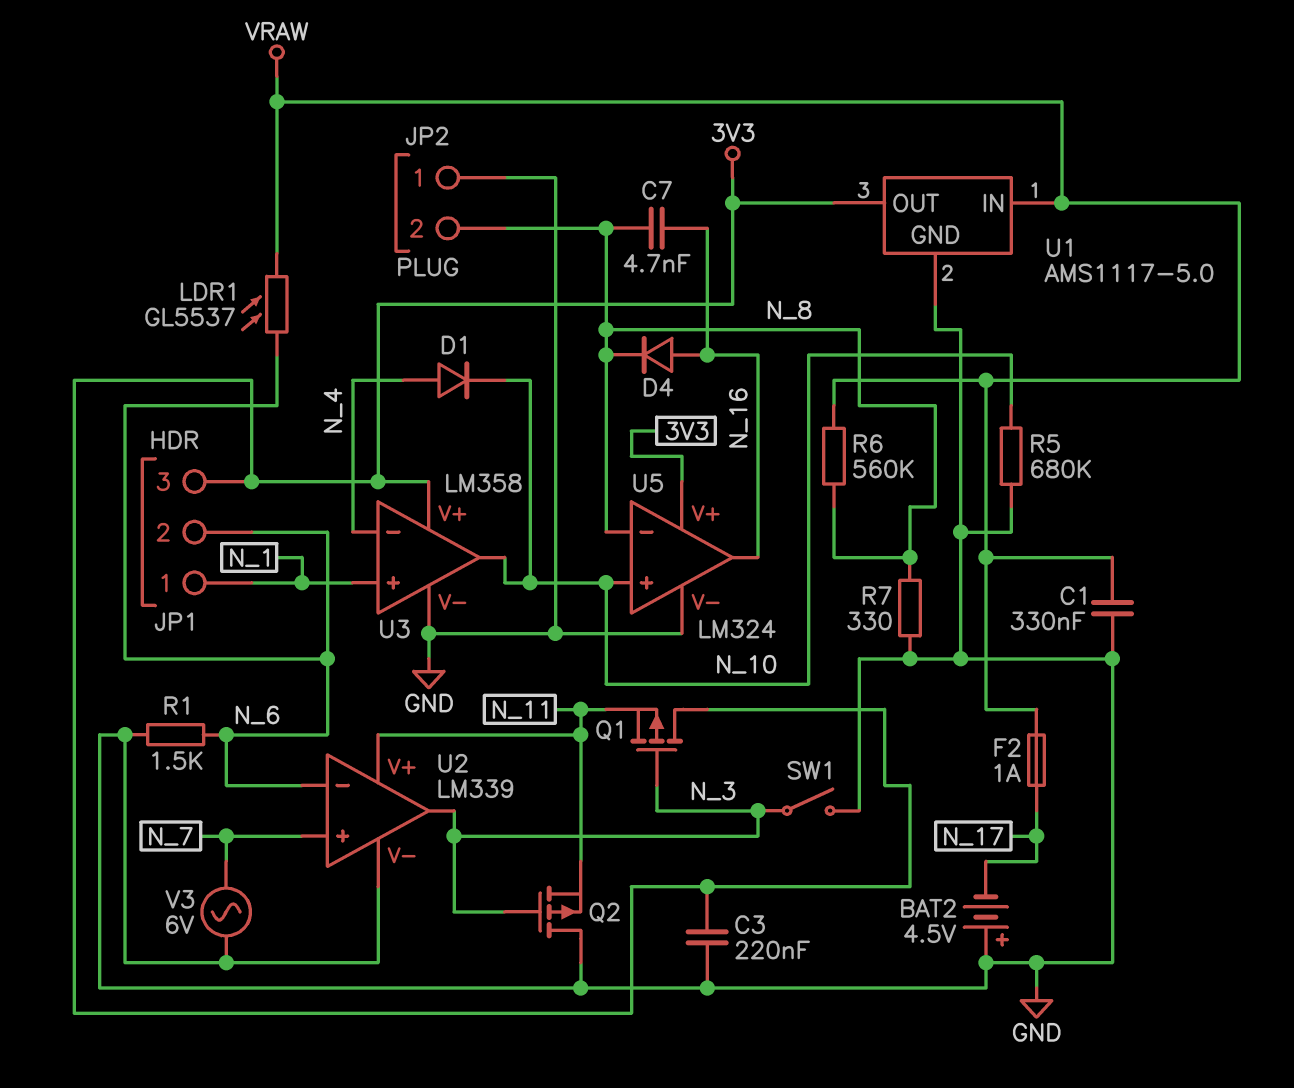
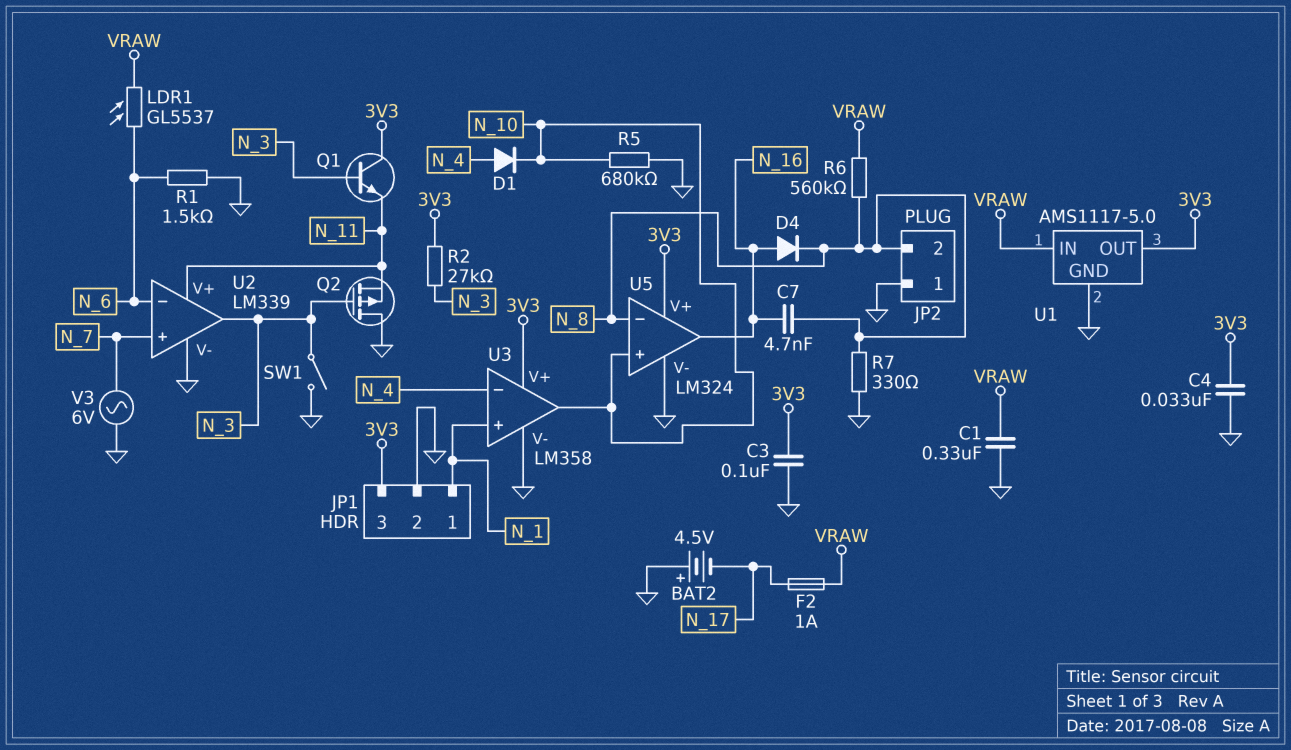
C3: 220nF (3V3, GND) -> 100nF (3V3, GND)
C4: none -> 33nF (3V3, GND)
JP1 pin 2: N_6 -> GND
Q1: PMOS (G N_3, D 3V3, S N_11) -> NPN (B N_3, C 3V3, E N_11)
R2: none -> 27k (3V3, N_3)

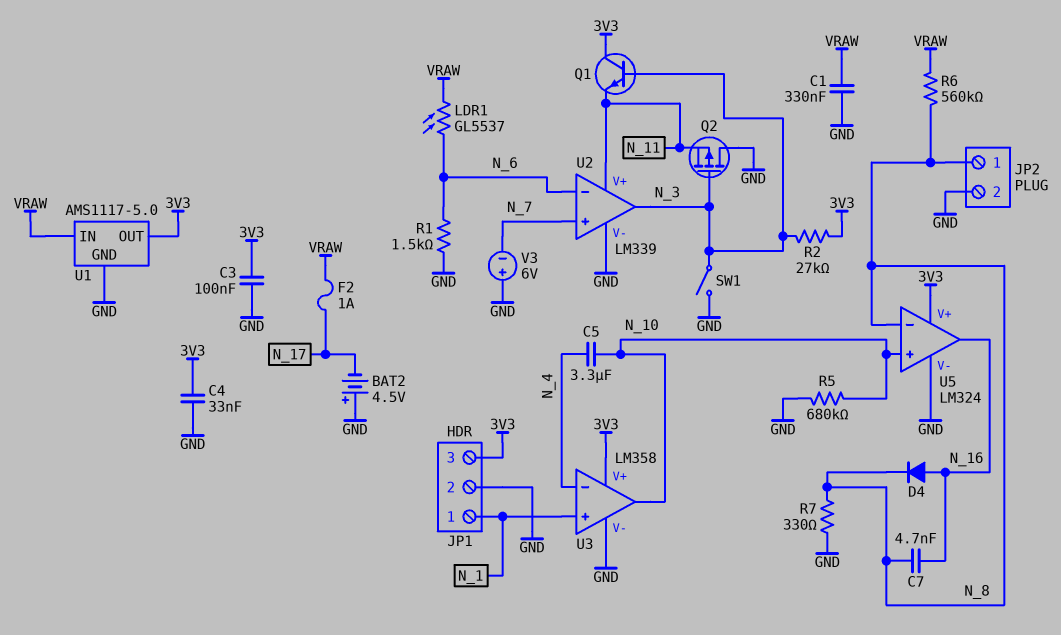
C5: none -> 3.3uF (N_4, N_10)
D1: diode (A N_4, K N_10) -> none
JP2 pin 1: GND -> N_8
JP2 pin 2: N_8 -> GND
V3: AC 6V (GND, N_7) -> 6V (plus GND, minus N_7)

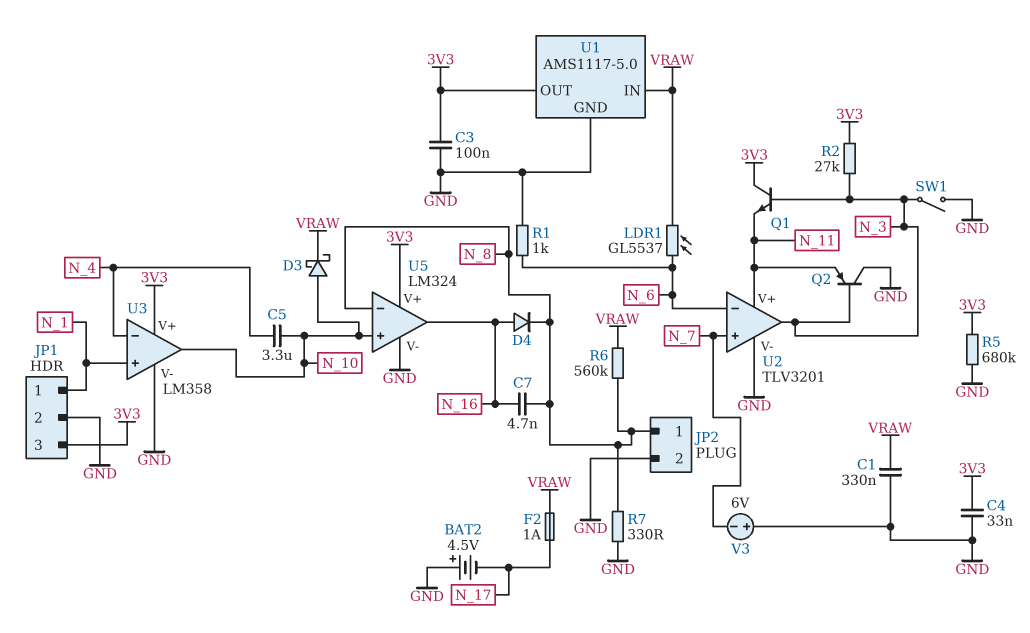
D3: none -> schottky (A N_10, K VRAW)
Q2: PMOS (G N_3, D GND, S N_11) -> PNP (B N_3, C GND, E N_11)
R1: 1.5k (GND, N_6) -> 1k (GND, N_6)
R5: 680k (GND, N_10) -> 680k (3V3, GND)
U2: LM339 -> TLV3201

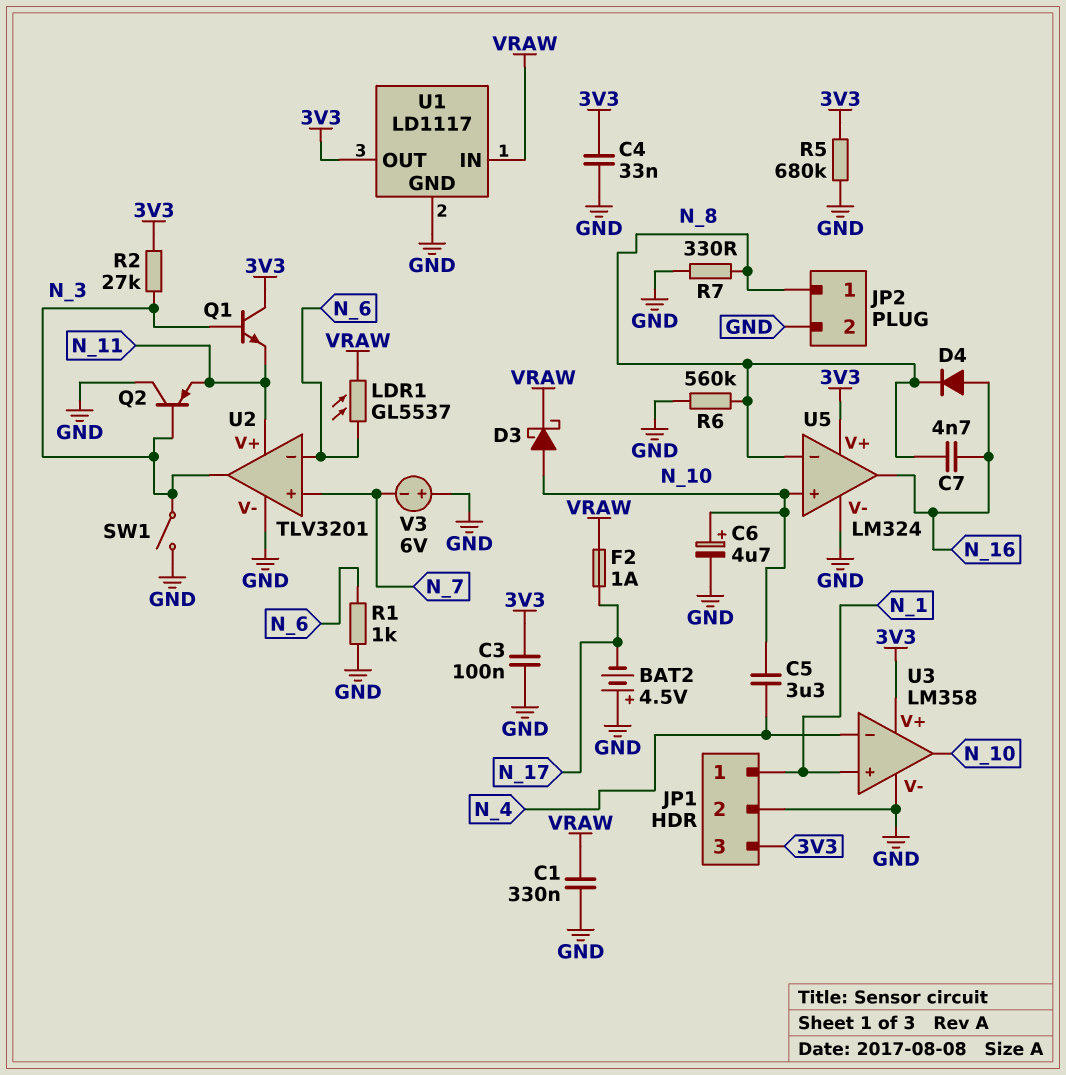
C6: none -> 4.7uF (plus N_10, minus GND)
R6: 560k (N_8, VRAW) -> 560k (GND, N_8)
U1: AMS1117-5.0 -> LD1117

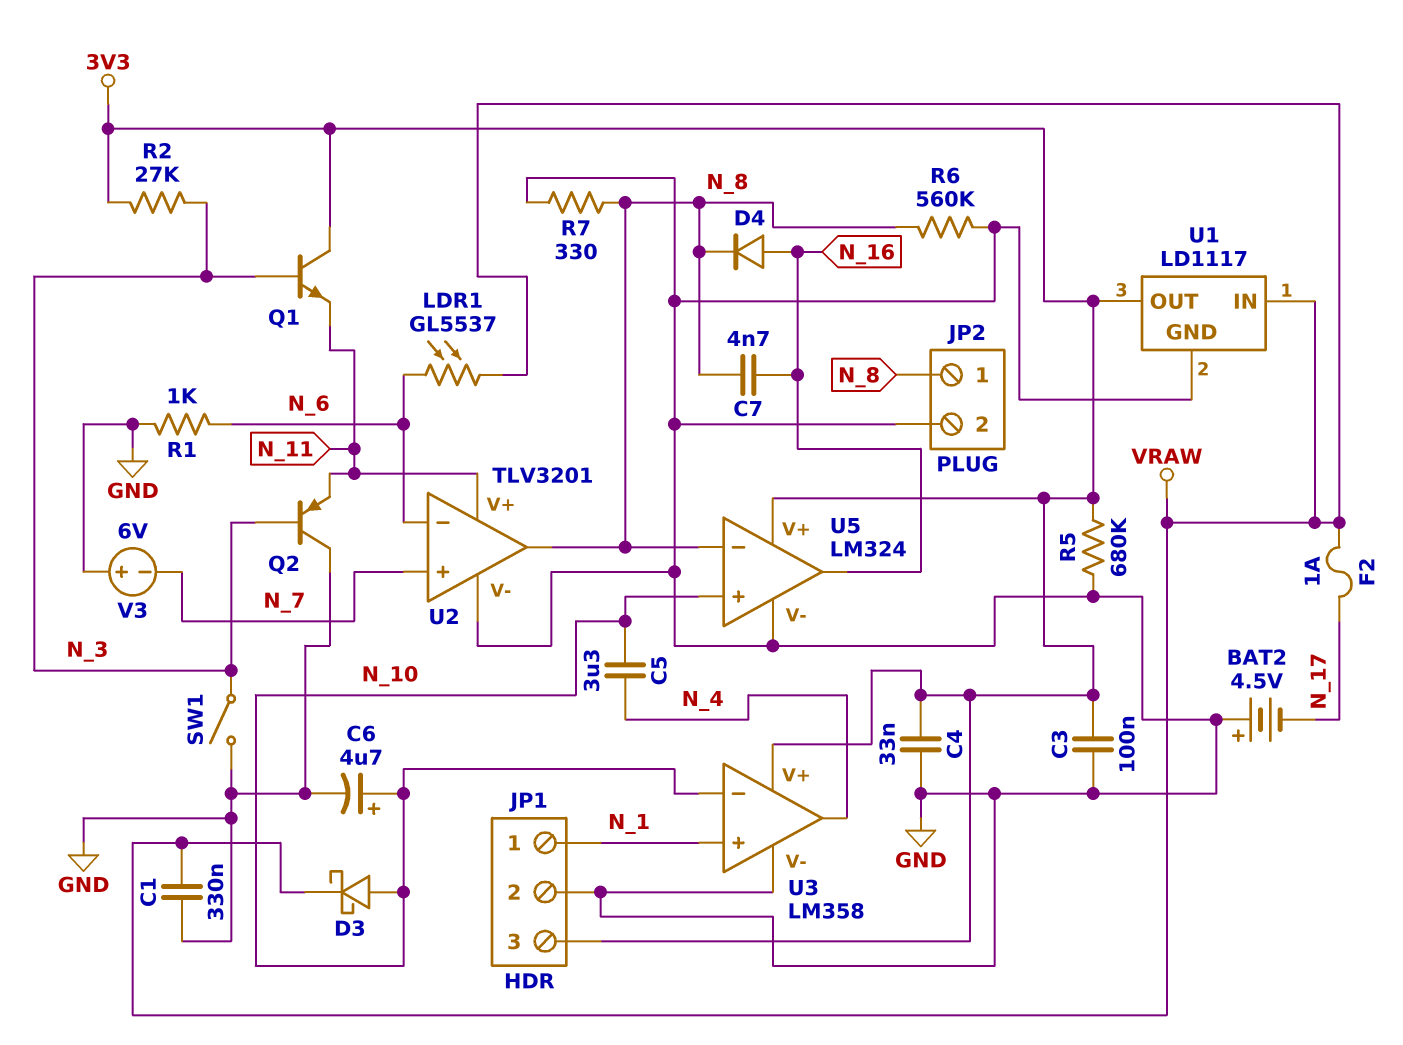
U2 pin out: N_3 -> N_8
U3 pin in-: N_4 -> N_10
U3 pin out: N_10 -> N_4

